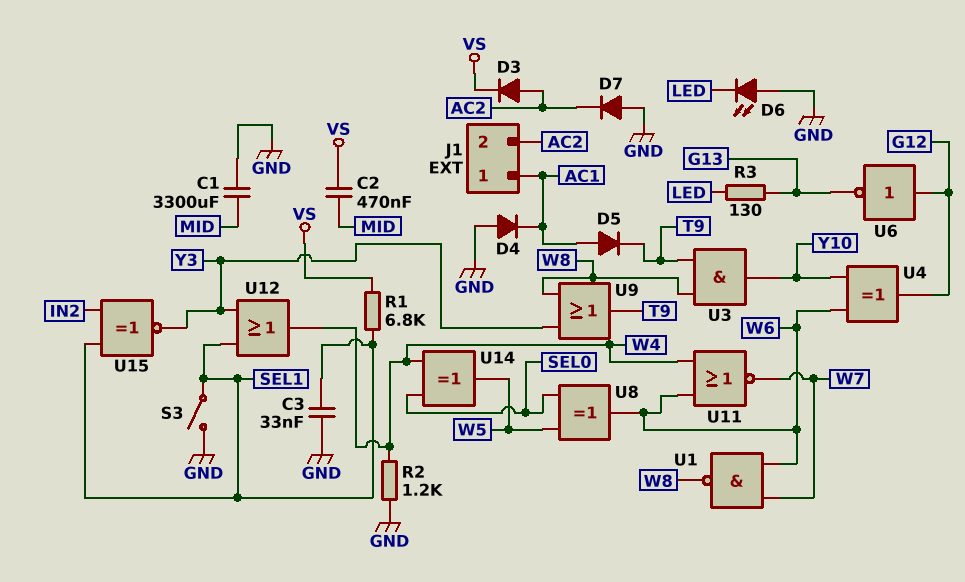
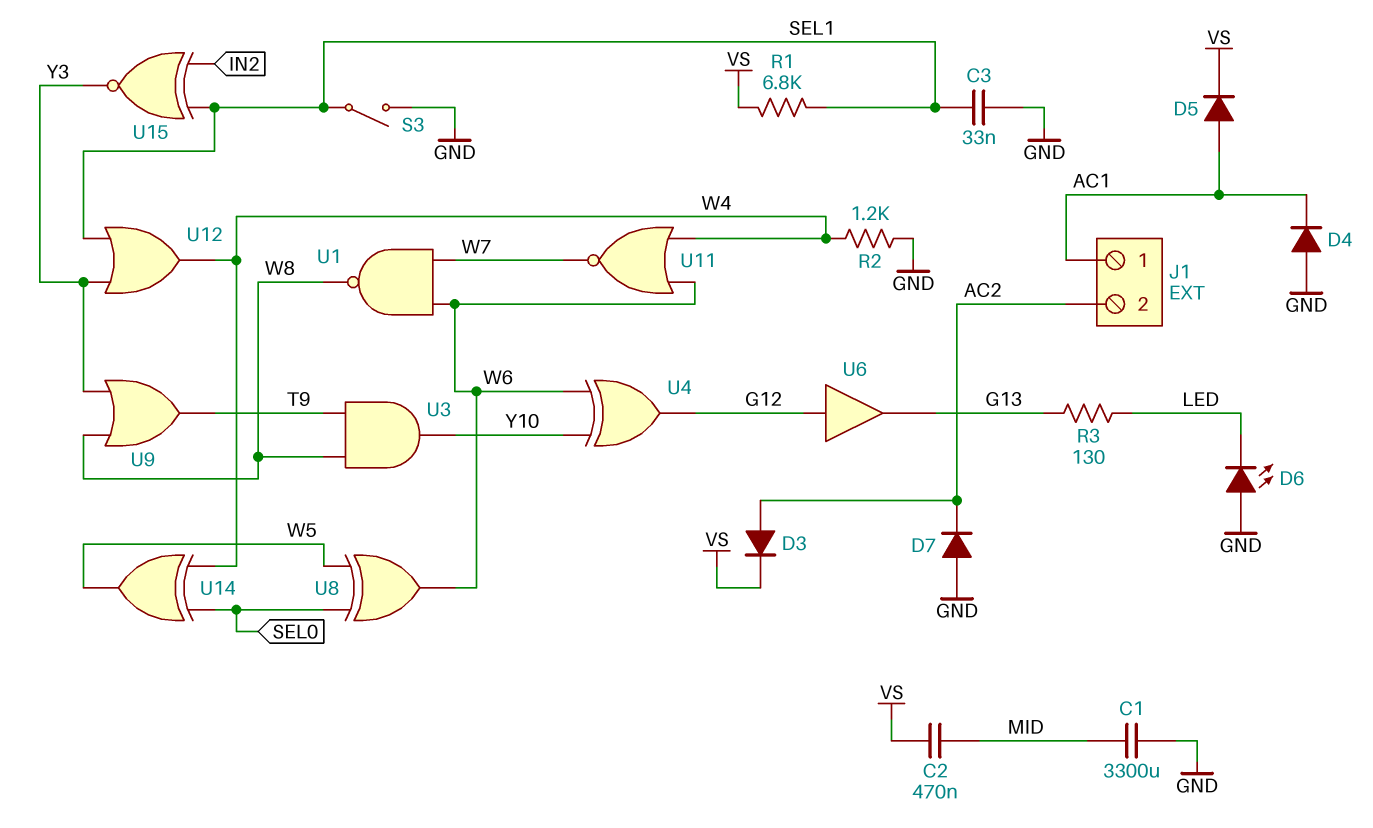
D5: diode (A AC1, K T9) -> diode (A AC1, K VS)
U6: NOT (in G12, out G13) -> buffer (in G12, out G13)

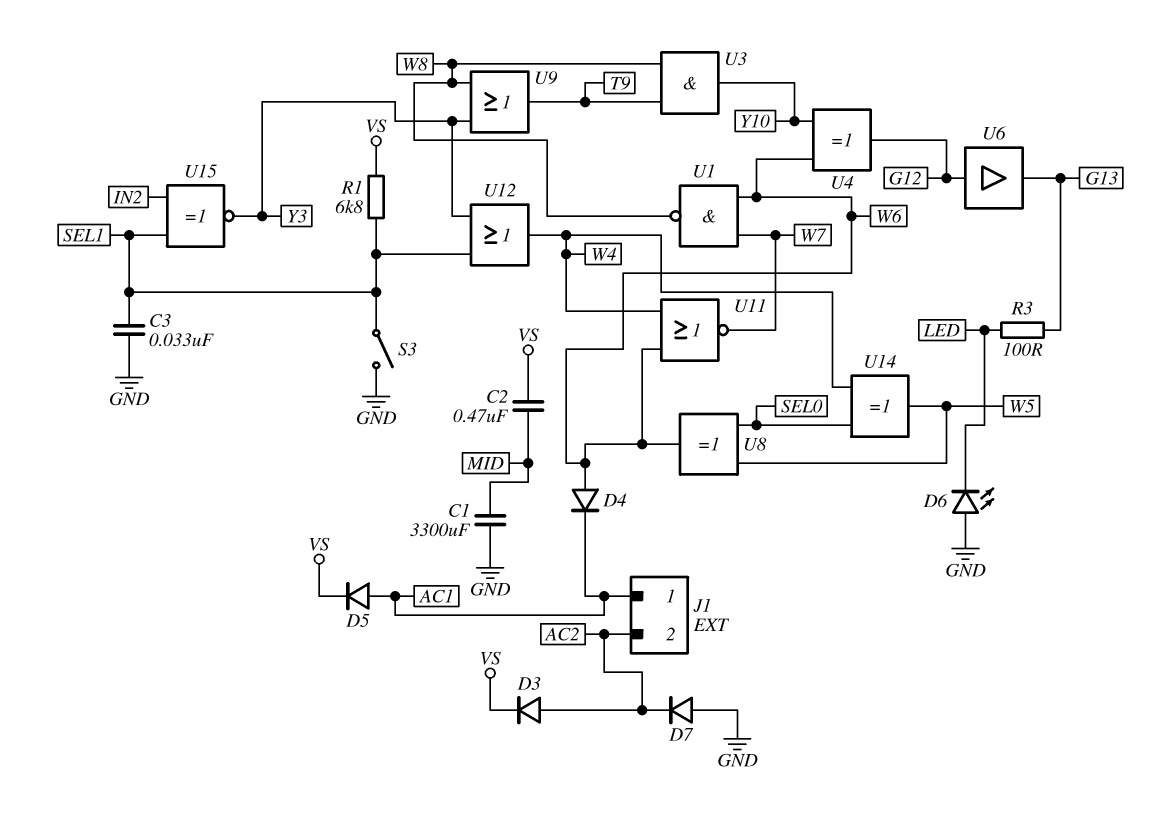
D4: diode (A GND, K AC1) -> diode (A W6, K AC1)
R2: 1.2k (GND, W4) -> none
R3: 130 (G13, LED) -> 100 (G13, LED)

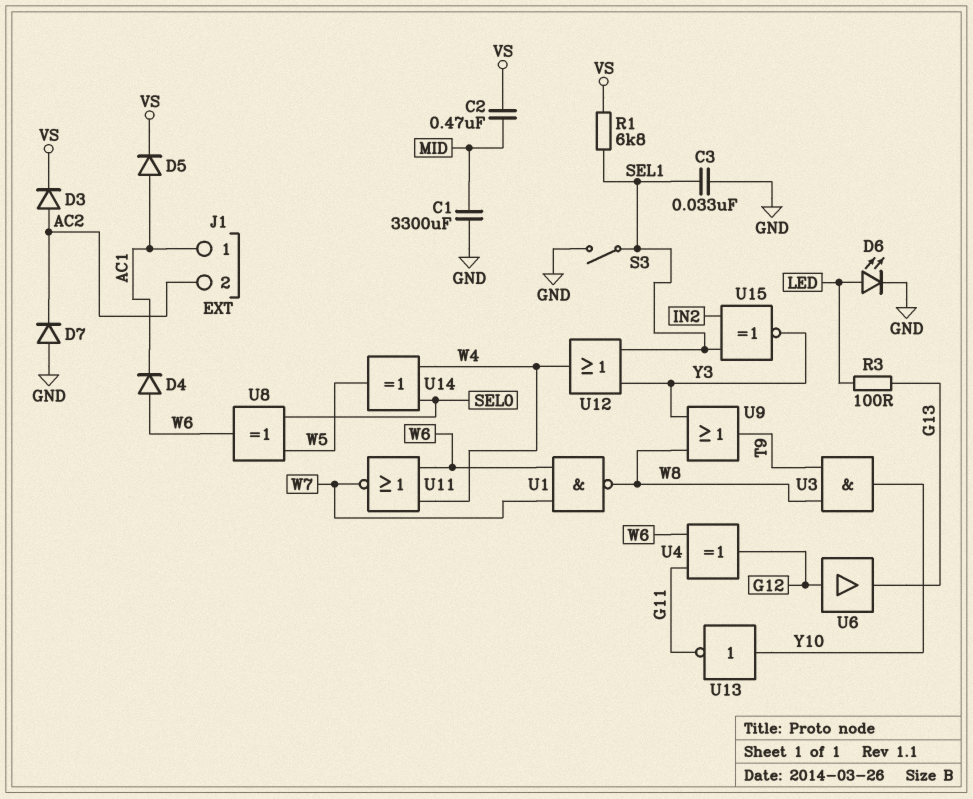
D6: LED (A GND, K LED) -> LED (A LED, K GND)
U4: XOR (in W6, in Y10, out G12) -> XOR (in G11, in W6, out G12)
U13: none -> NOT (in Y10, out G11)

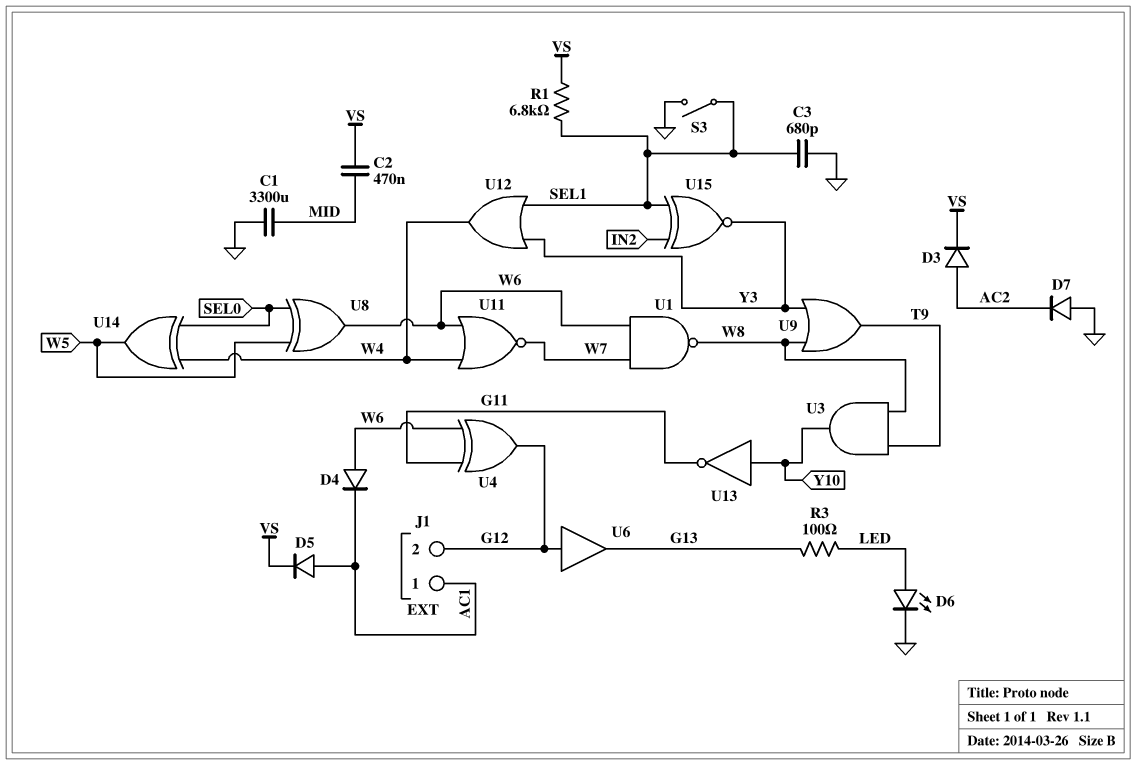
C3: 33nF (GND, SEL1) -> 680pF (GND, SEL1)
J1 pin 2: AC2 -> G12

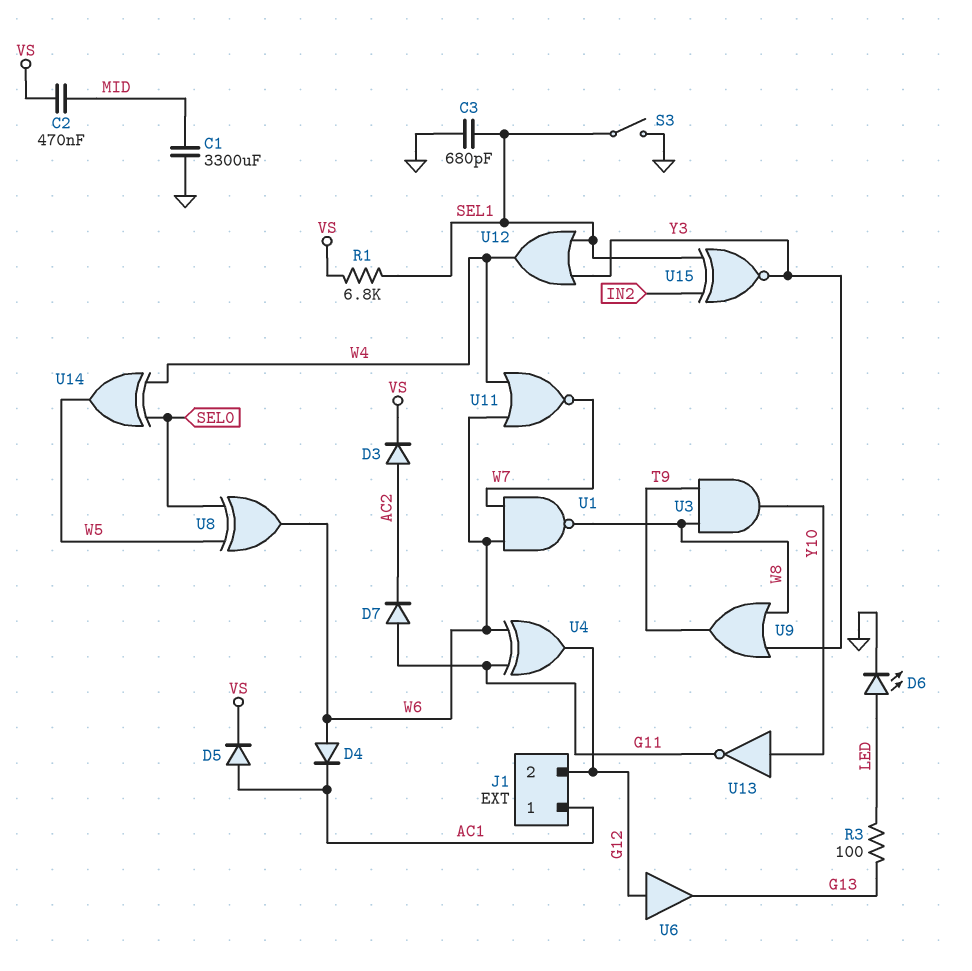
D7: diode (A GND, K AC2) -> diode (A G11, K AC2)

